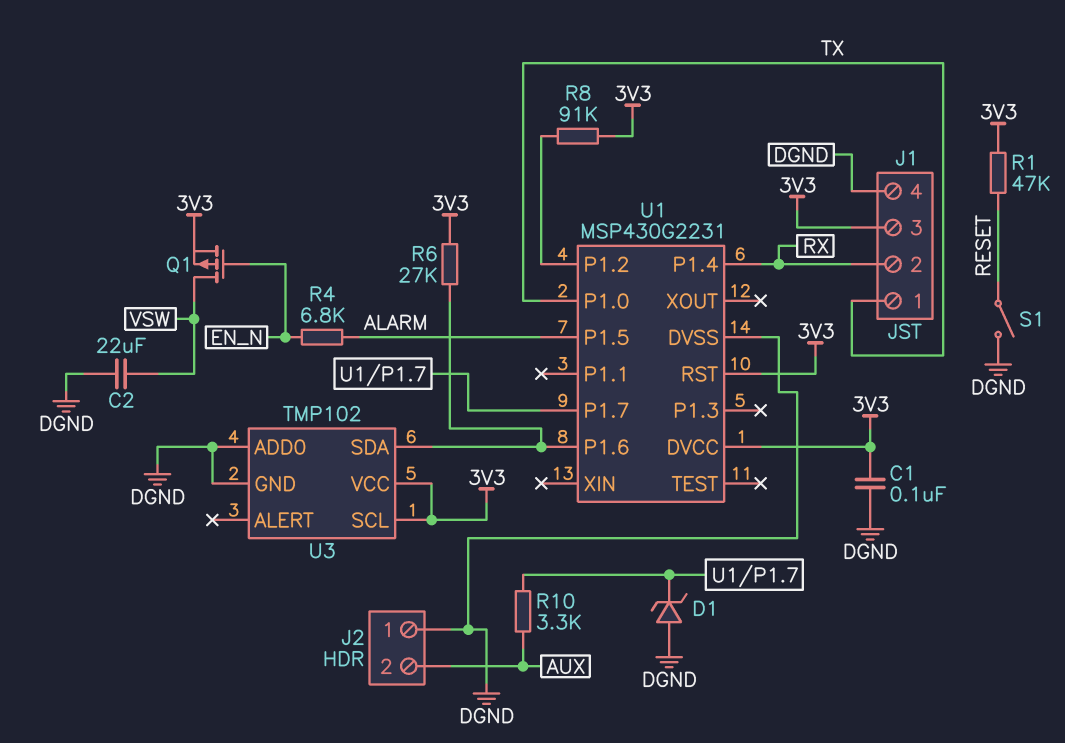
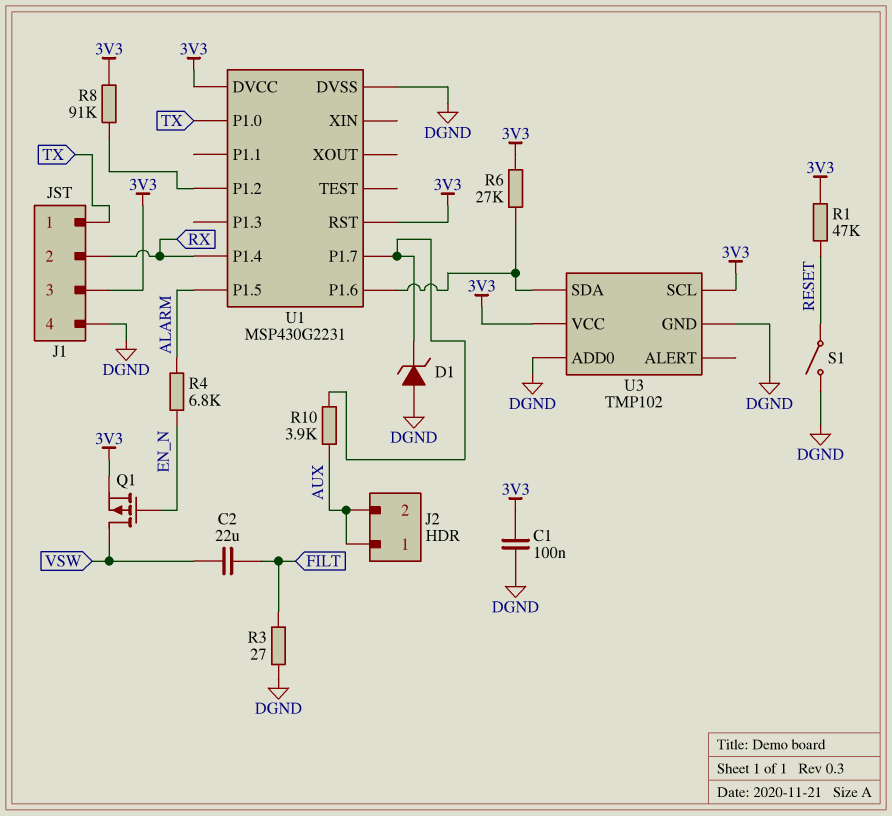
C2: 22uF (DGND, VSW) -> 22uF (FILT, VSW)
J2 pin 1: DGND -> AUX
R3: none -> 27 (DGND, FILT)
R10: 3.3k (AUX, U1/P1.7) -> 3.9k (AUX, U1/P1.7)

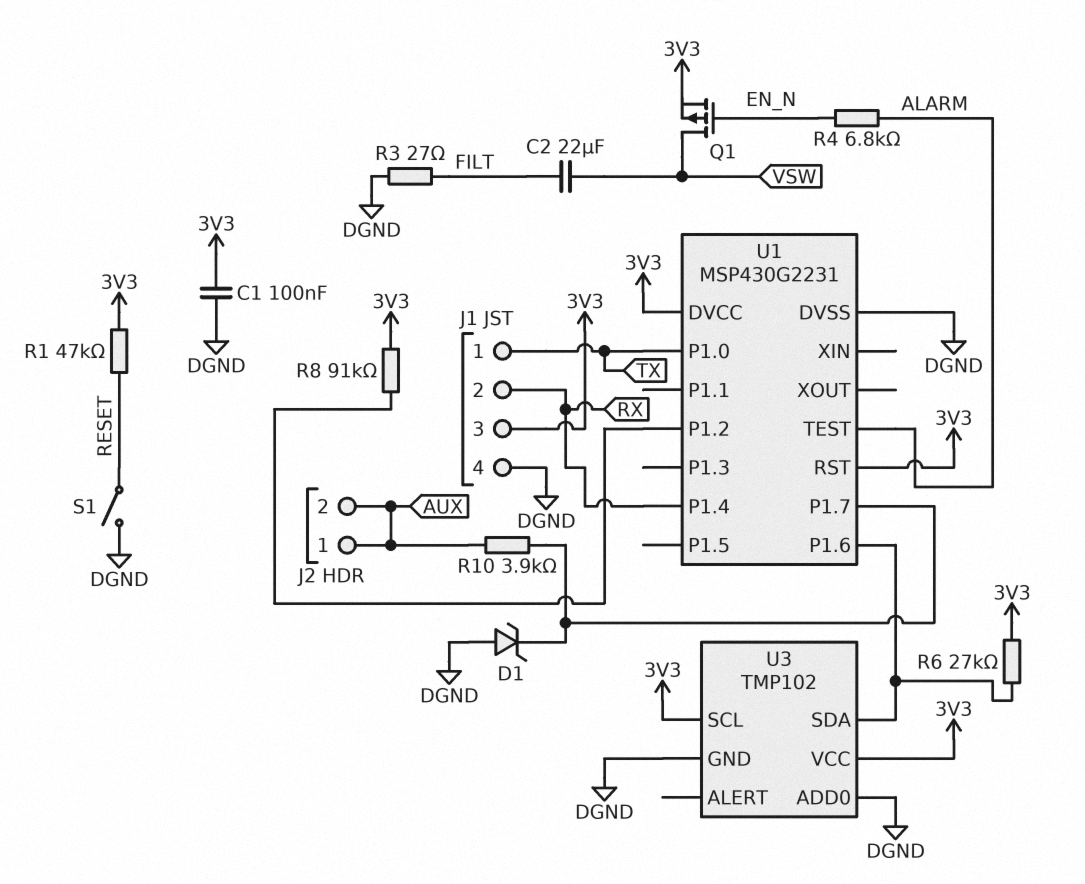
U1 pin P1.5: ALARM -> none
U1 pin TEST: none -> ALARM

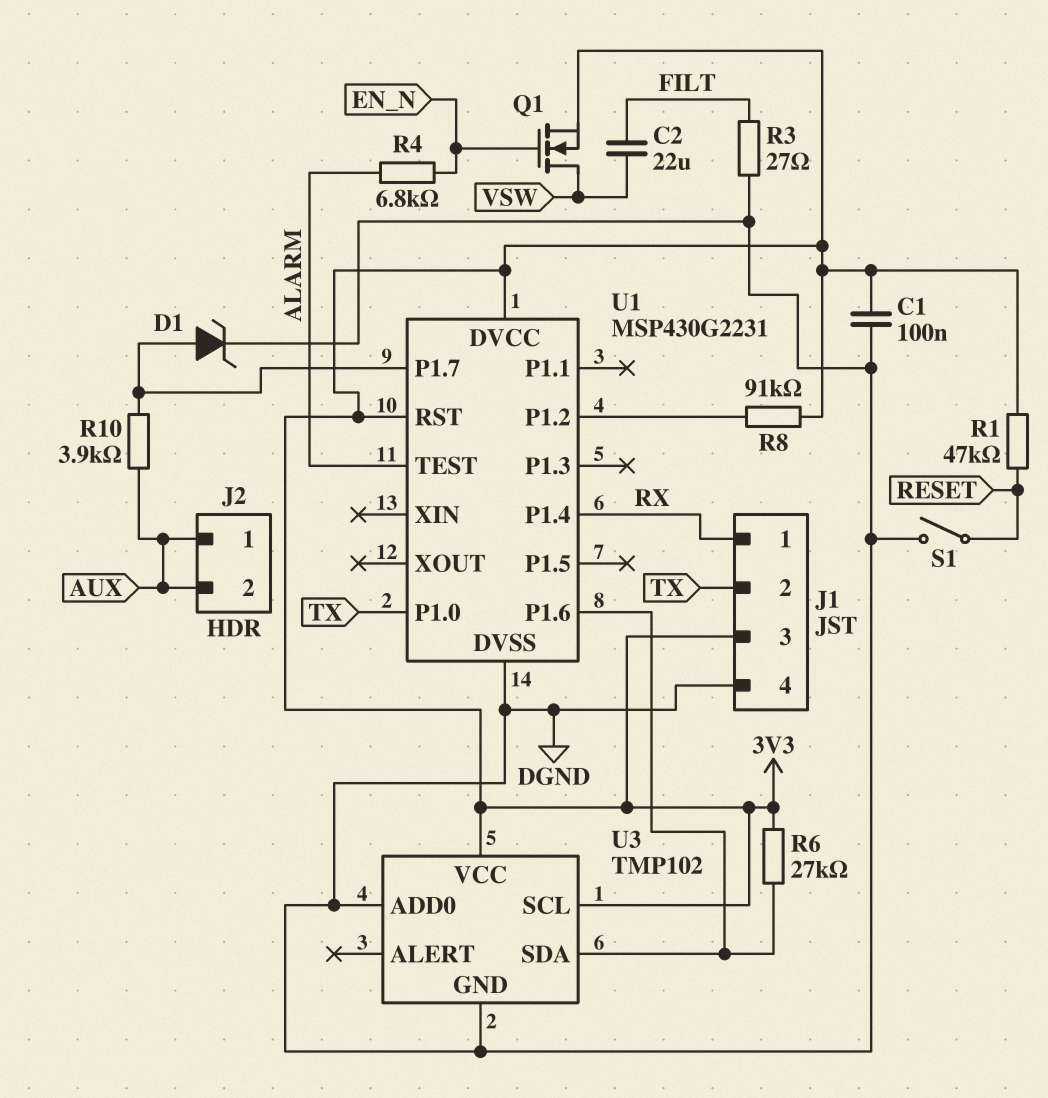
D1: zener (A DGND, K U1/P1.7) -> zener (A U1/P1.7, K DGND)
J1 pin 1: TX -> RX
J1 pin 2: RX -> TX
Q1: PMOS (G EN_N, D VSW, S 3V3) -> NMOS (G EN_N, D VSW, S 3V3)

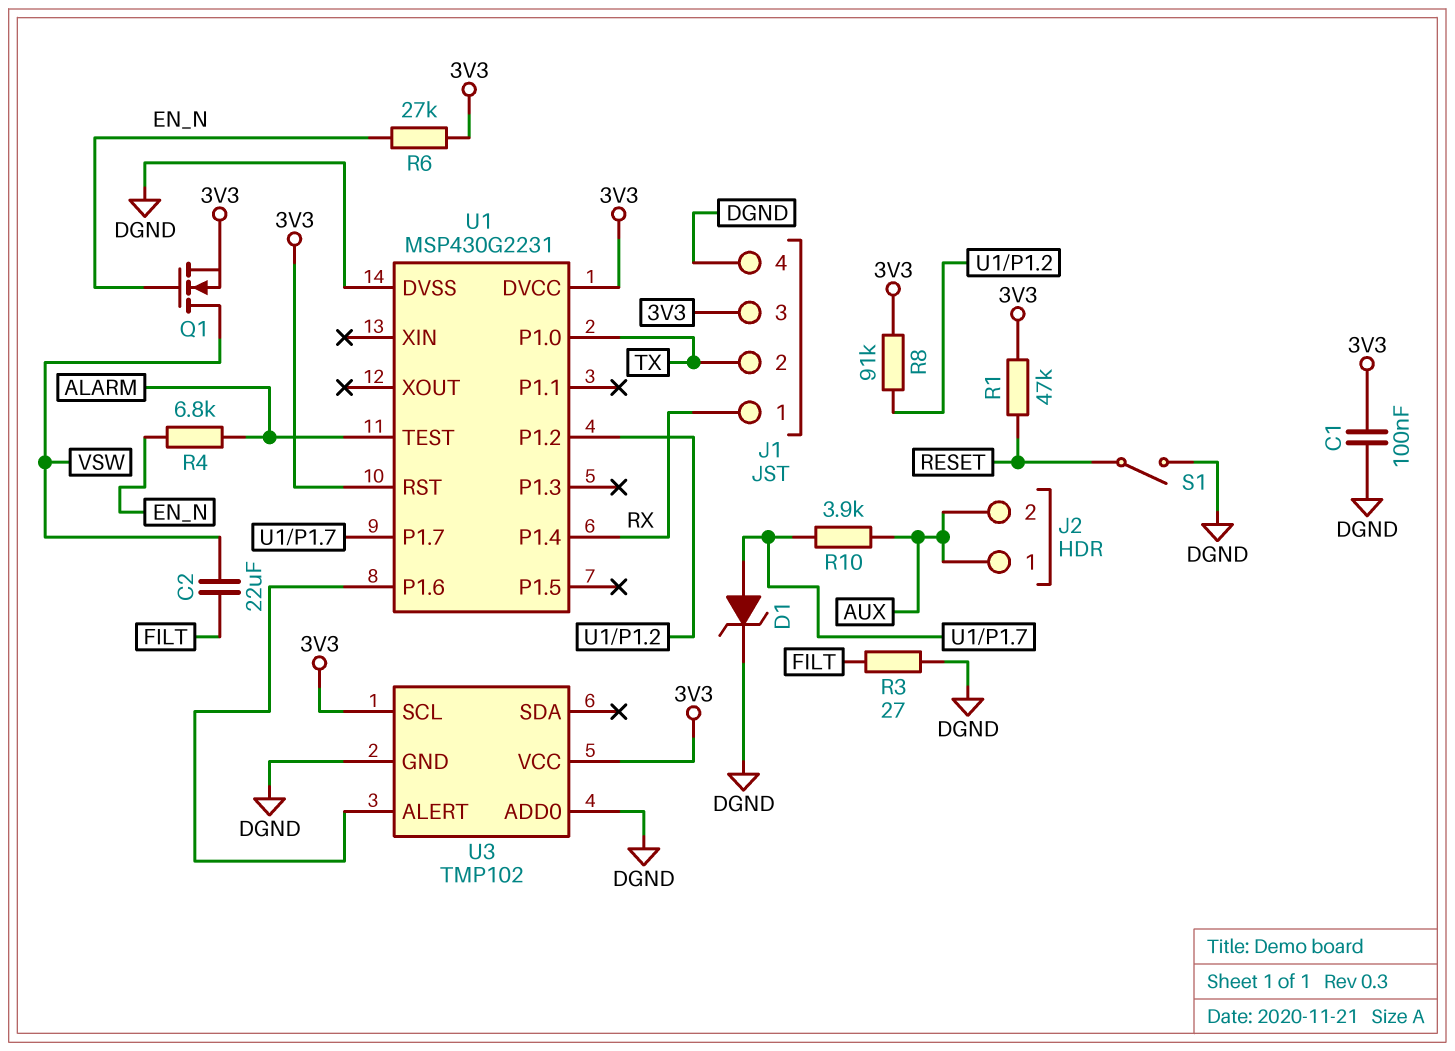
R6: 27k (3V3, U1/P1.6) -> 27k (3V3, EN_N)
U3 pin ALERT: none -> U1/P1.6
U3 pin SDA: U1/P1.6 -> none

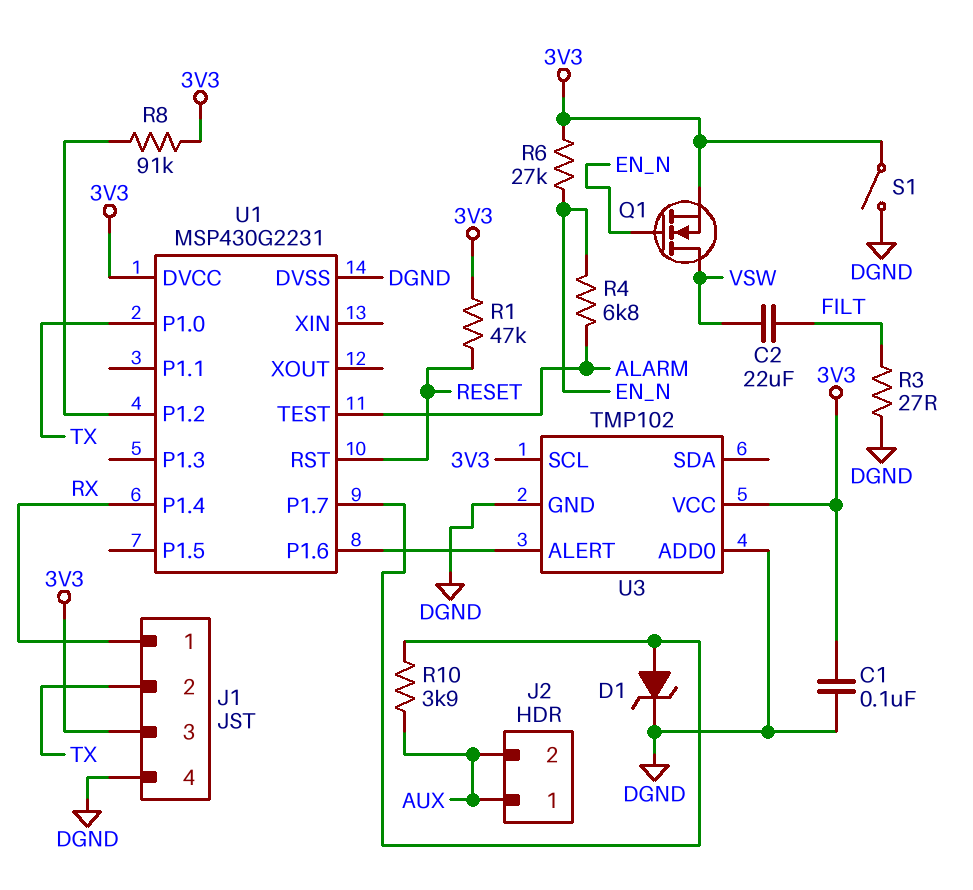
S1: switch (DGND, RESET) -> switch (3V3, DGND)
U1 pin RST: 3V3 -> RESET

